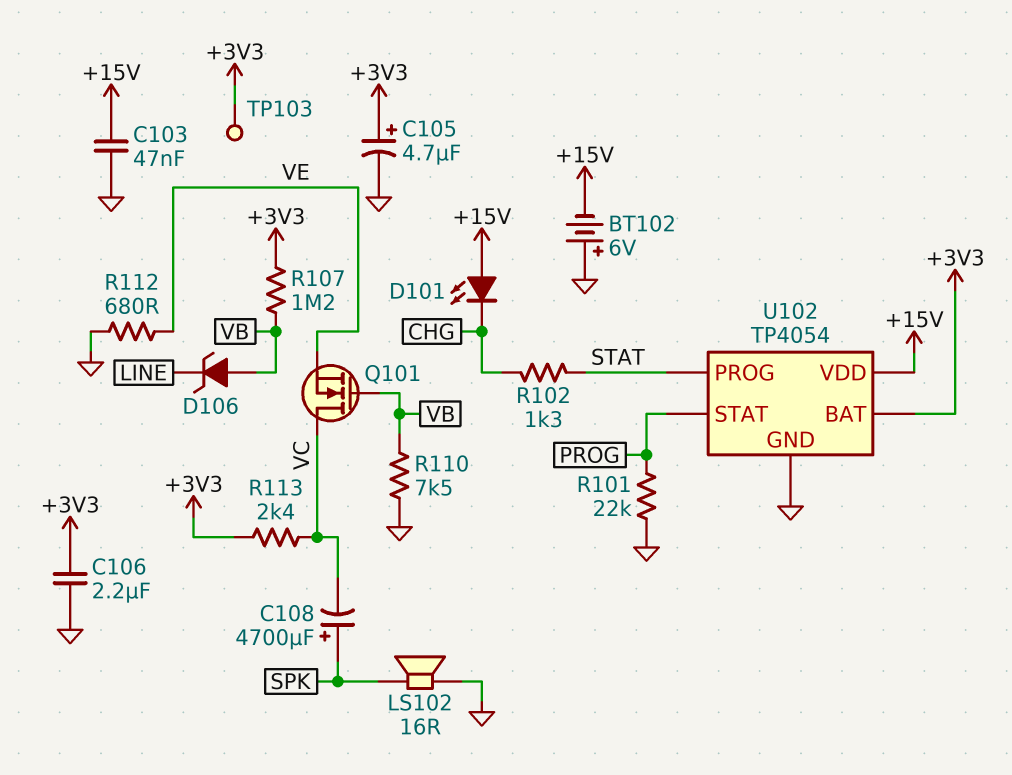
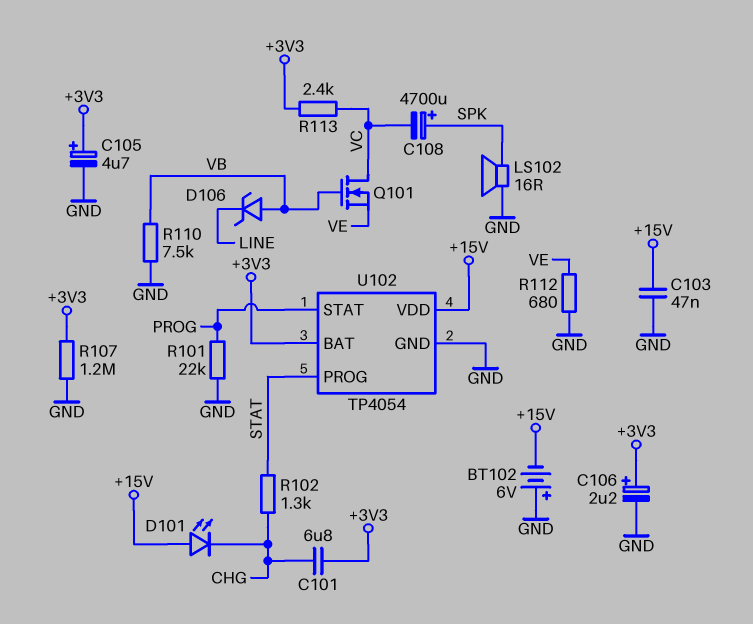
C101: none -> 6.8uF (+3V3, CHG)
C106: 2.2uF (+3V3, GND) -> 2.2uF (plus +3V3, minus GND)
R107: 1.2M (+3V3, VB) -> 1.2M (+3V3, GND)
TP103: test point (+3V3) -> none

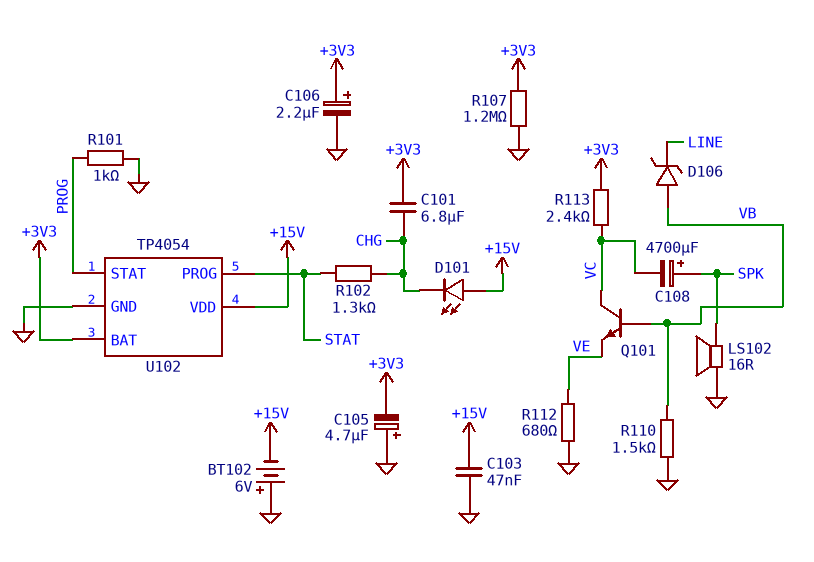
C105: 4.7uF (plus +3V3, minus GND) -> 4.7uF (plus GND, minus +3V3)
Q101: NMOS (G VB, D VC, S VE) -> NPN (B VB, C VC, E VE)
R101: 22k (GND, PROG) -> 1k (GND, PROG)
R110: 7.5k (GND, VB) -> 1.5k (GND, VB)

